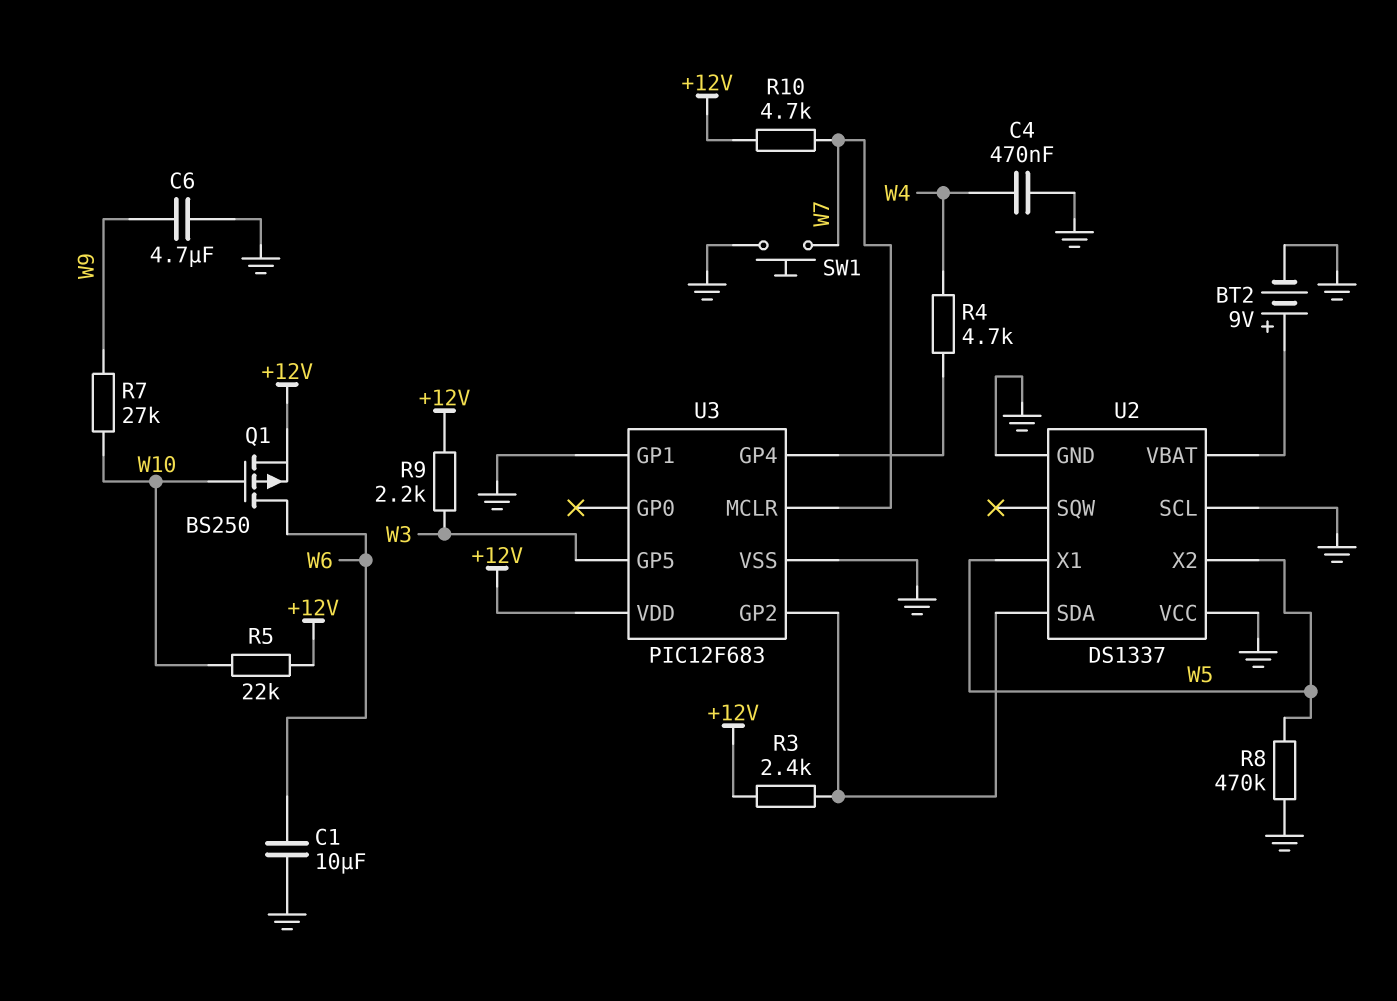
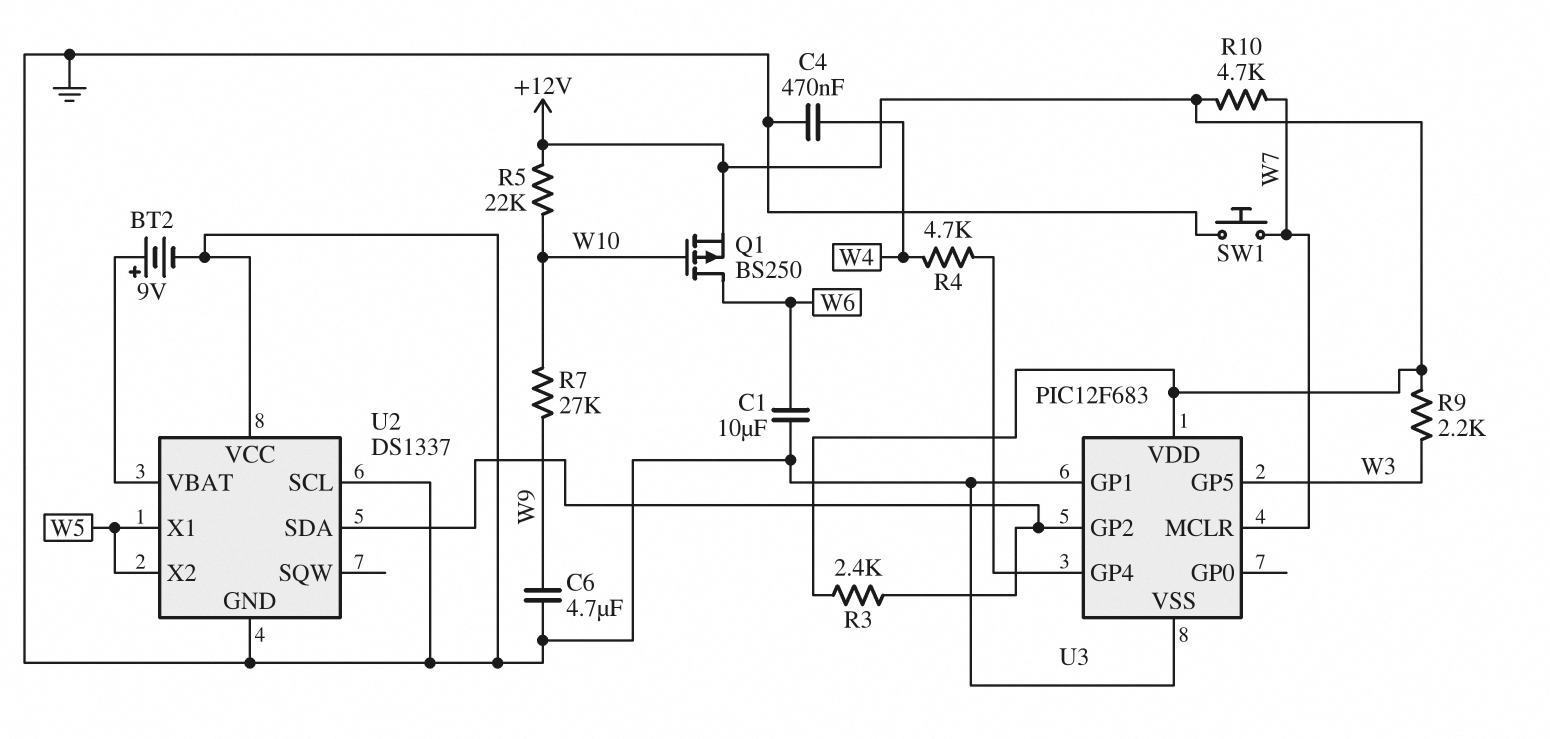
R8: 470k (GND, W5) -> none

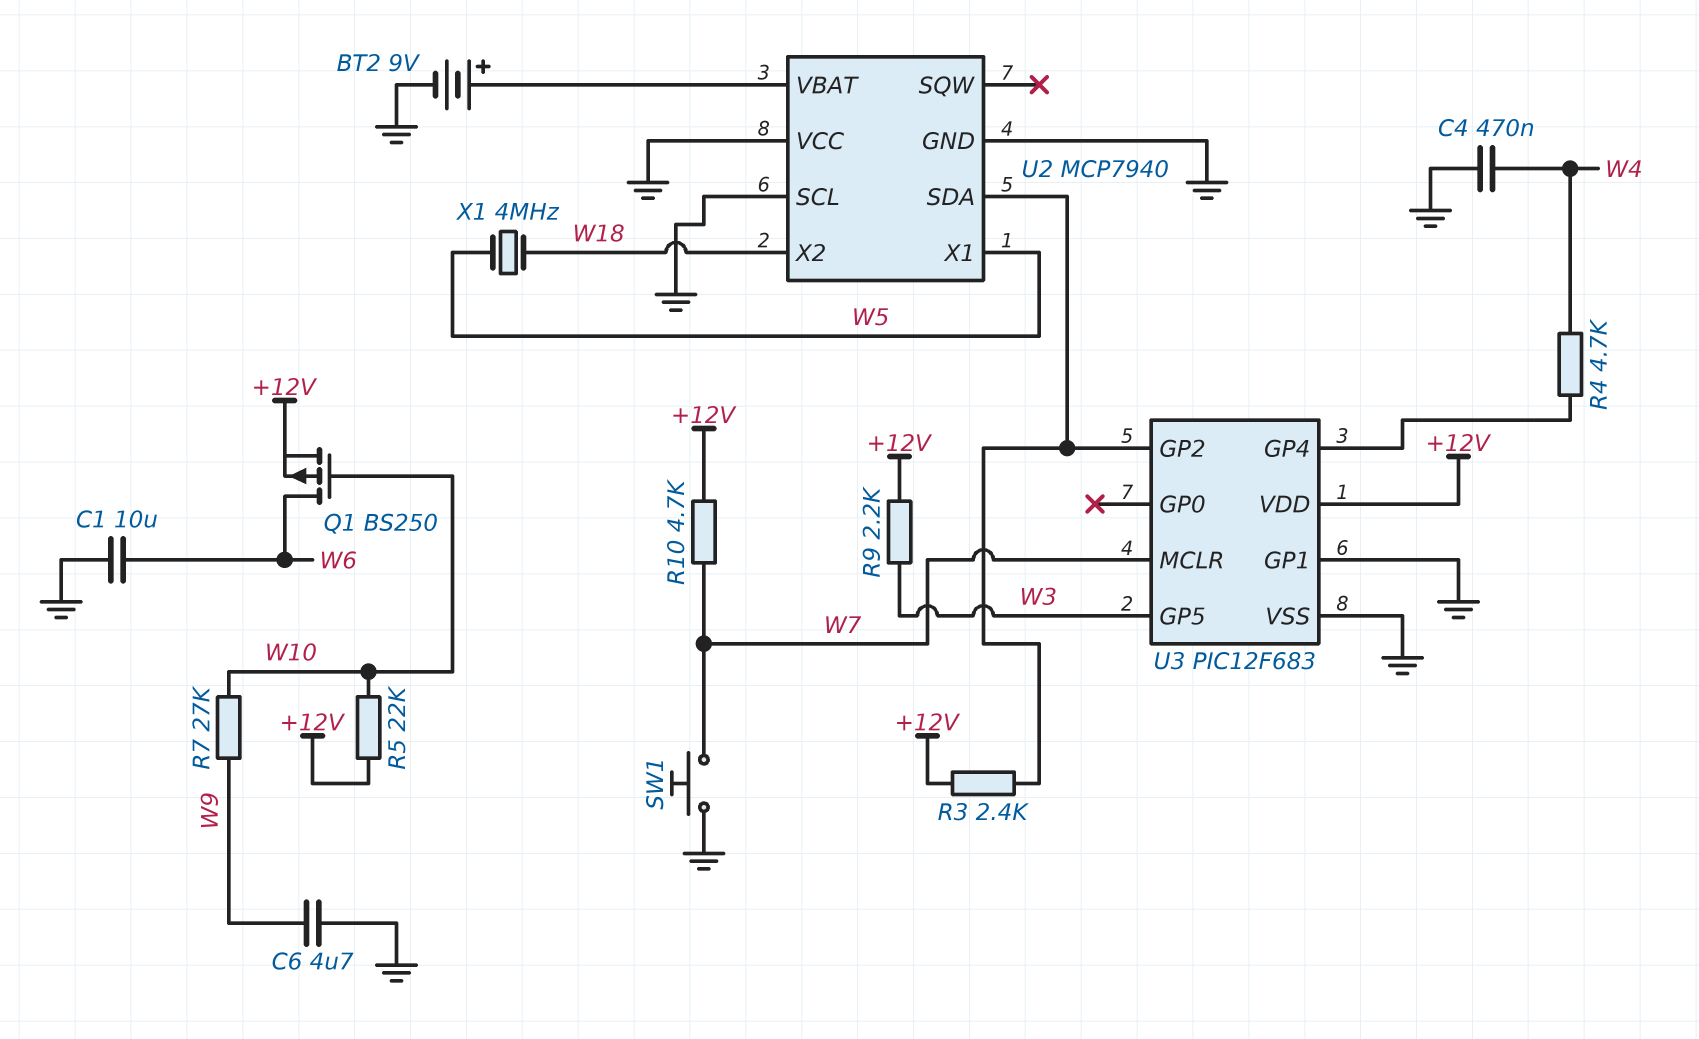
U2: DS1337 -> MCP7940
U2 pin X2: W5 -> W18
X1: none -> 4MHz (W5, W18)

